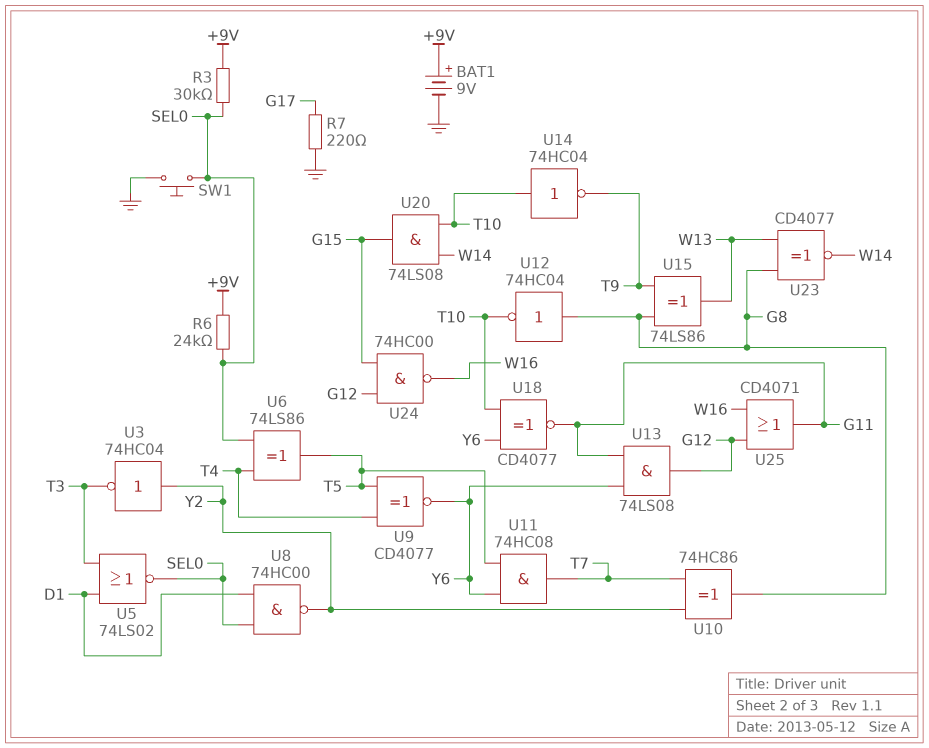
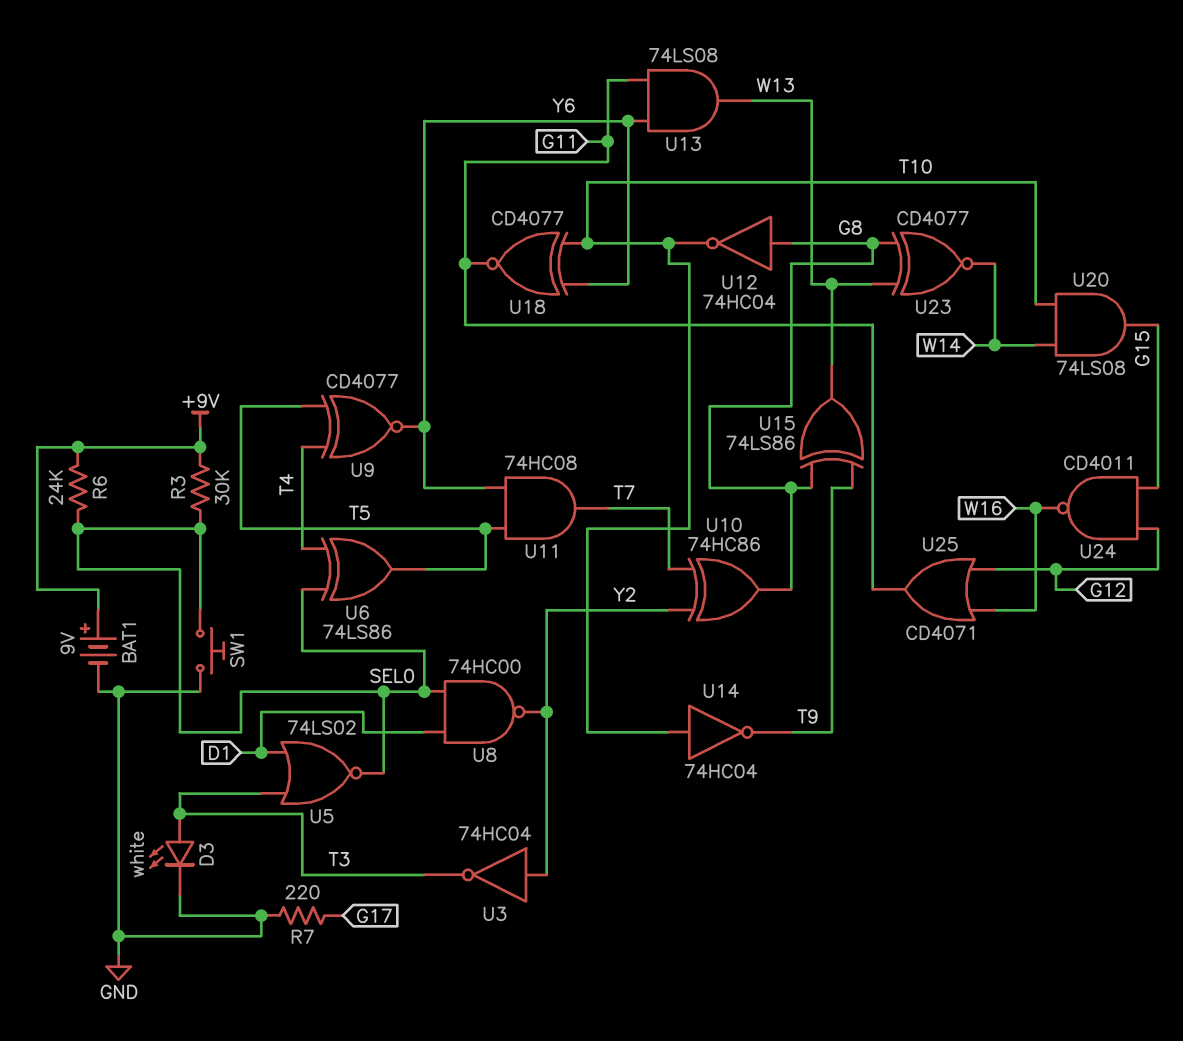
D3: none -> LED white (A T3, K GND)
U13: AND 74LS08 (in G11, in Y6, out G12) -> AND 74LS08 (in G11, in Y6, out W13)
U24: NAND 74HC00 (in G12, in G15, out W16) -> NAND CD4011 (in G12, in G15, out W16)

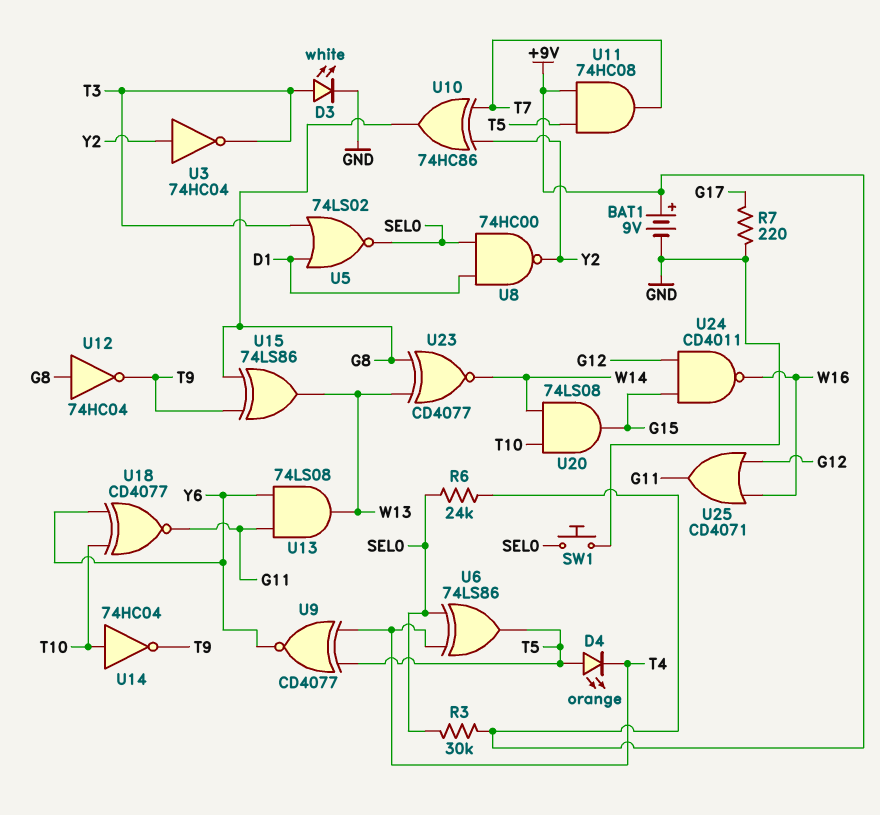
D4: none -> LED orange (A T5, K T4)
U11: AND 74HC08 (in T5, in Y6, out T7) -> AND 74HC08 (in +9V, in T5, out T7)
U12: NOT 74HC04 (in G8, out T10) -> NOT 74HC04 (in G8, out T9)

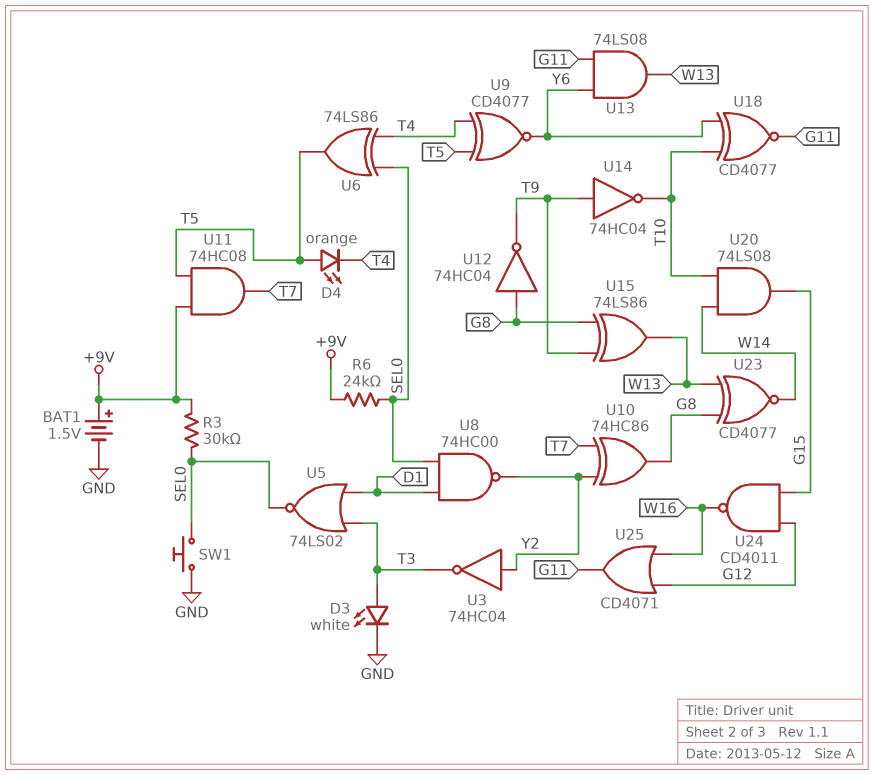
BAT1: 9V (plus +9V, minus GND) -> 1.5V (plus +9V, minus GND)
R7: 220 (G17, GND) -> none
U14: NOT 74HC04 (in T10, out T9) -> NOT 74HC04 (in T9, out T10)

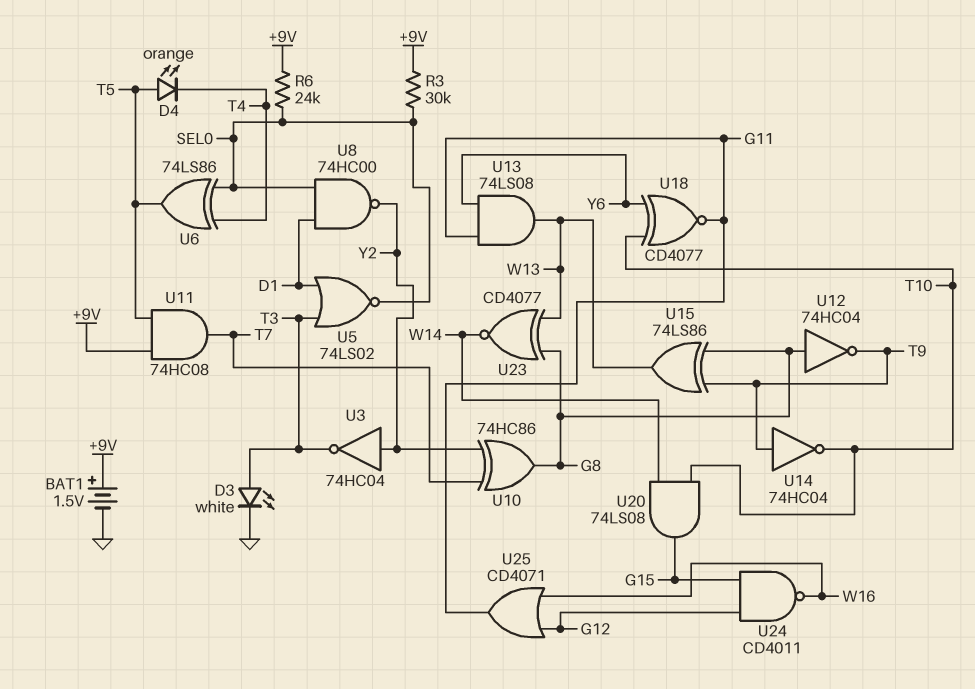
SW1: button (GND, SEL0) -> none
U9: XNOR CD4077 (in T4, in T5, out Y6) -> none

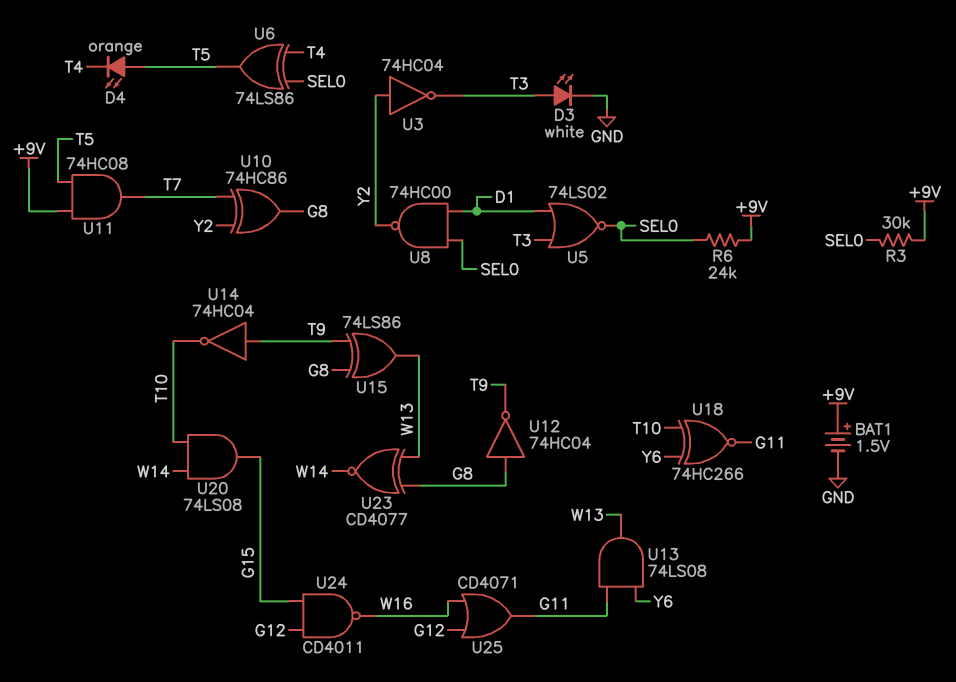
U18: XNOR CD4077 (in T10, in Y6, out G11) -> XNOR 74HC266 (in T10, in Y6, out G11)

